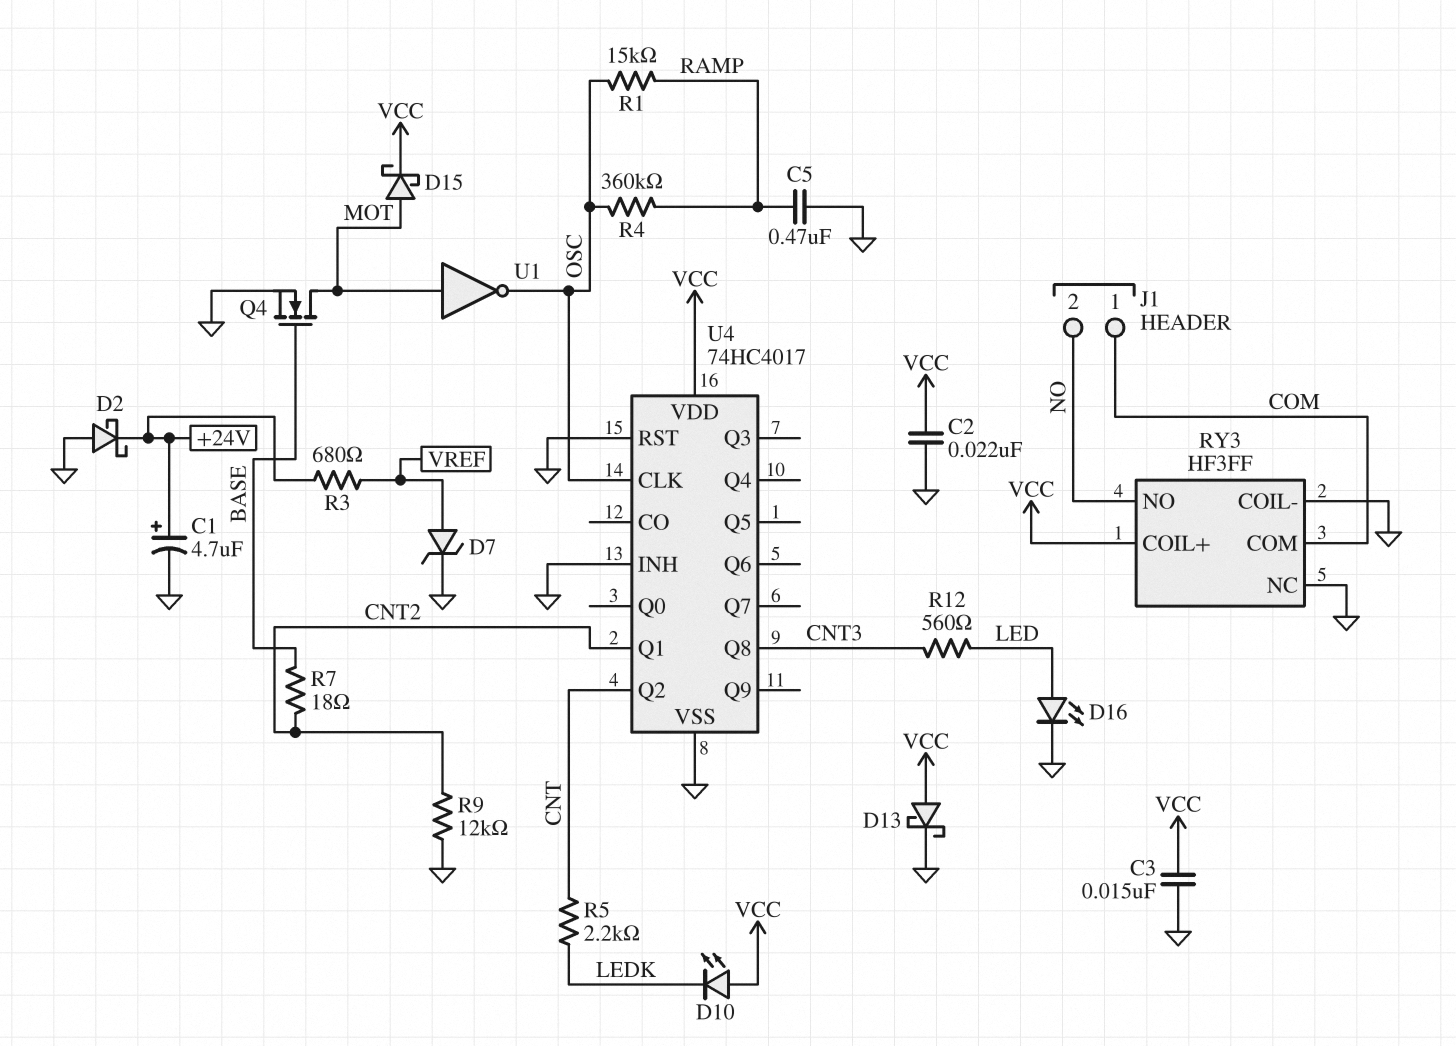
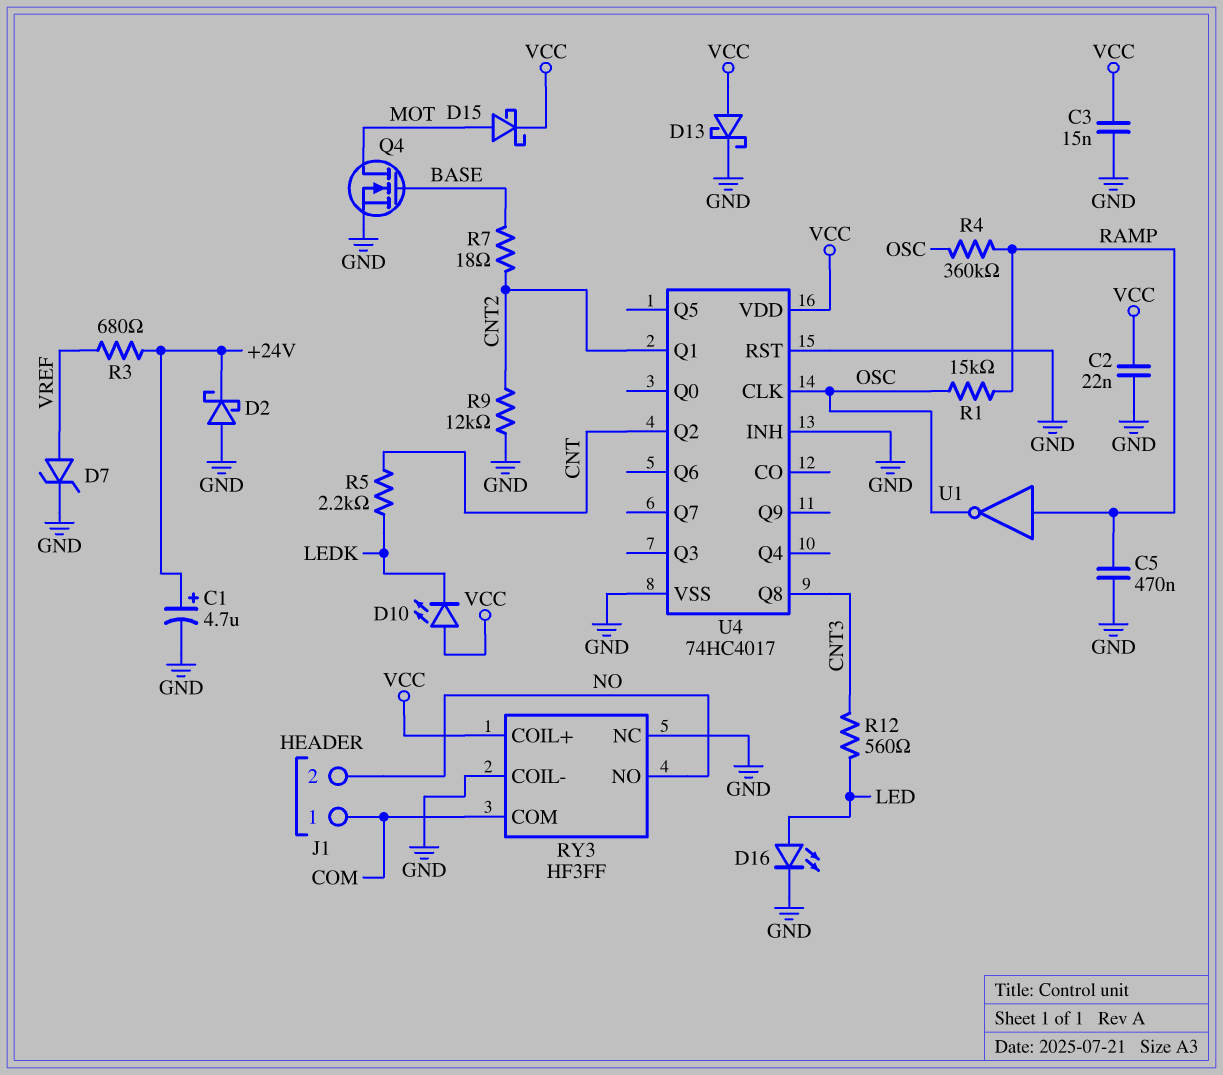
U1: NOT (in MOT, out OSC) -> NOT (in RAMP, out OSC)

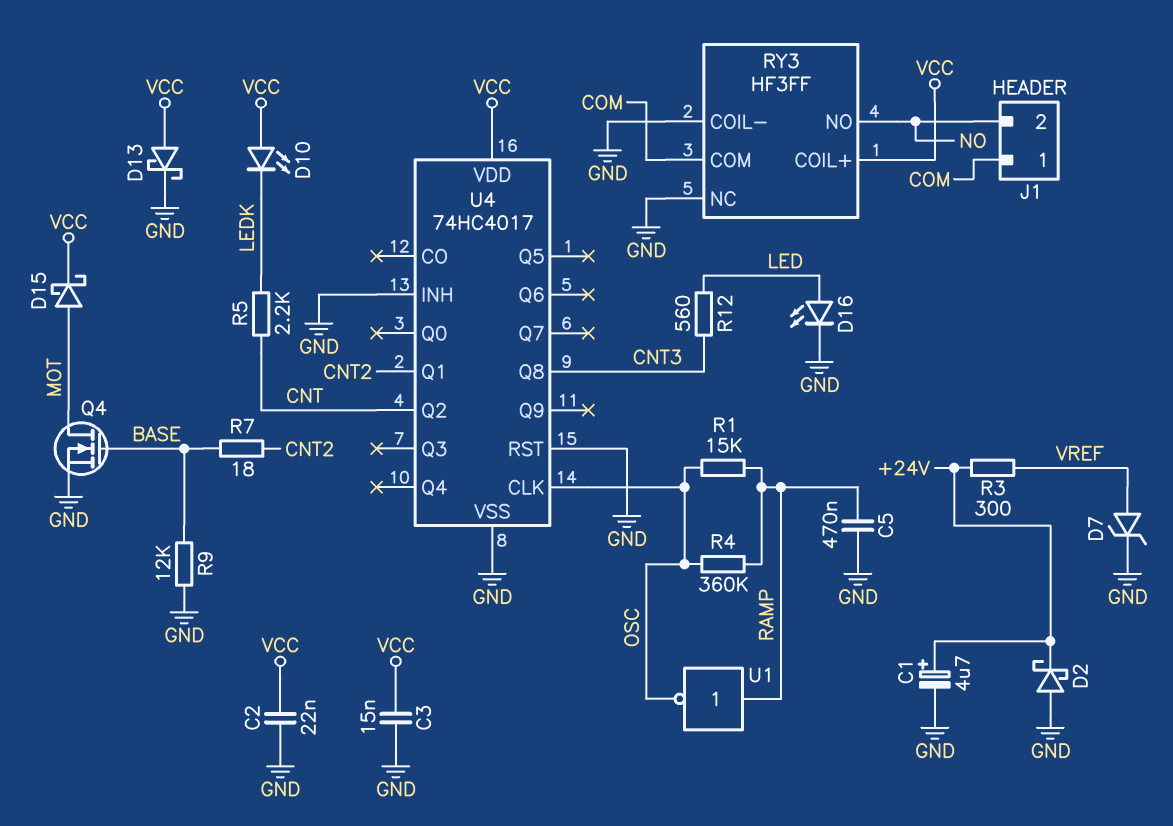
R3: 680 (+24V, VREF) -> 300 (+24V, VREF)
R9: 12k (CNT2, GND) -> 12k (BASE, GND)

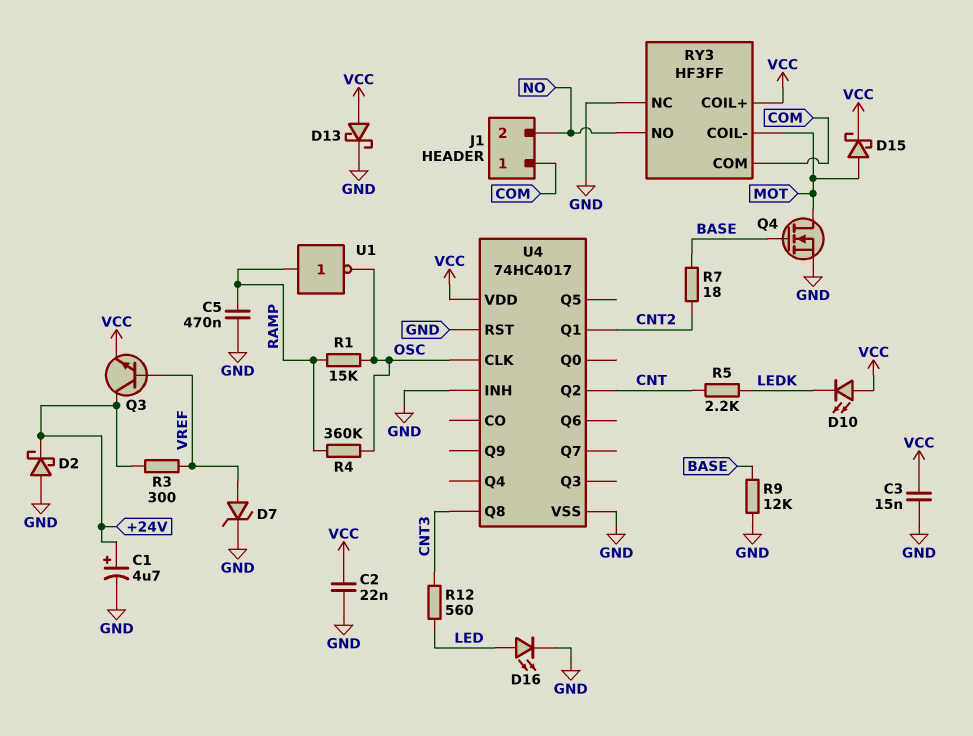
Q3: none -> NPN (B VREF, C +24V, E VCC)
RY3 pin COIL-: GND -> MOT

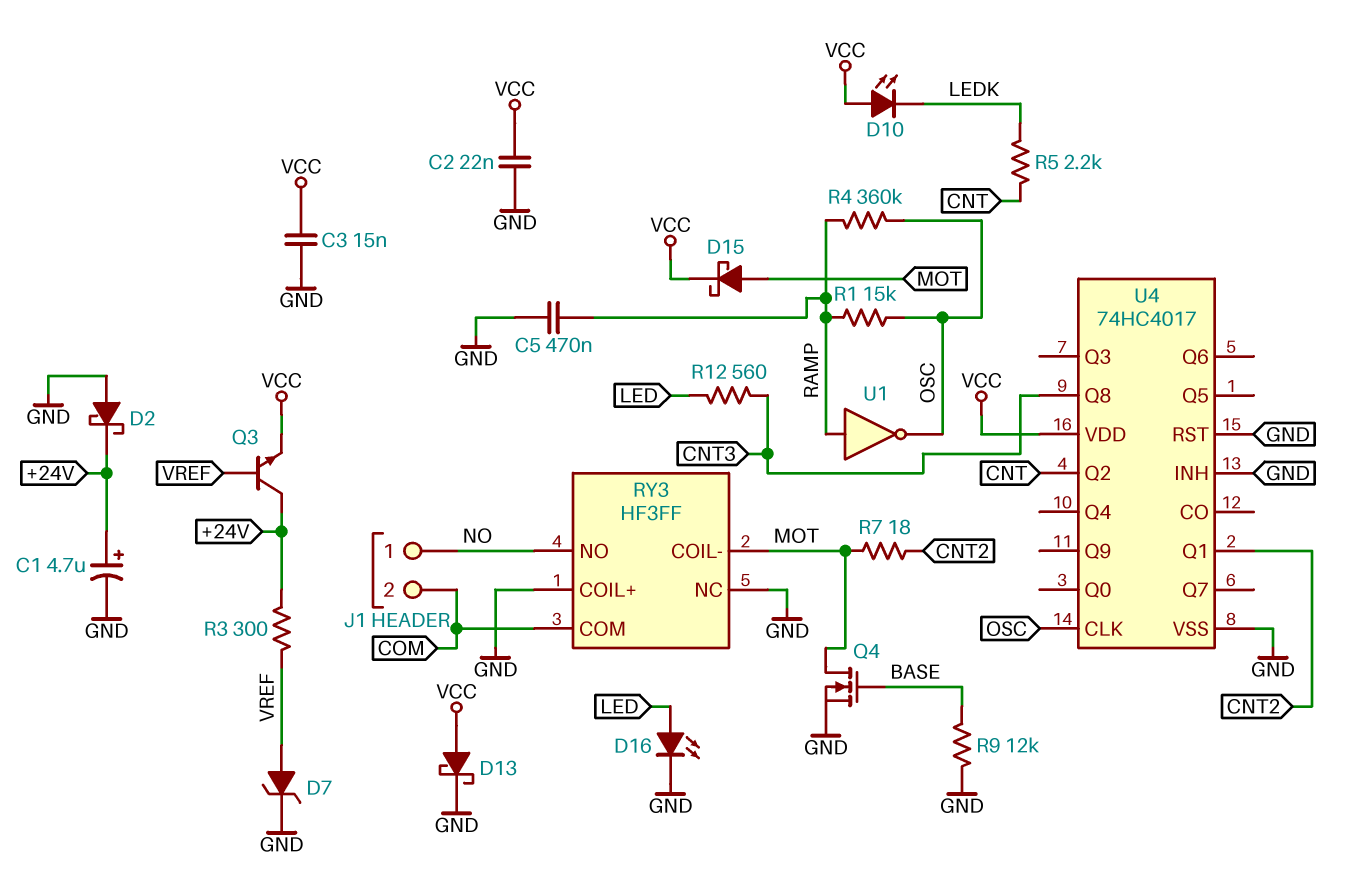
J1 pin 1: COM -> NO
J1 pin 2: NO -> COM
R7: 18 (BASE, CNT2) -> 18 (CNT2, MOT)
RY3 pin COIL+: VCC -> GND

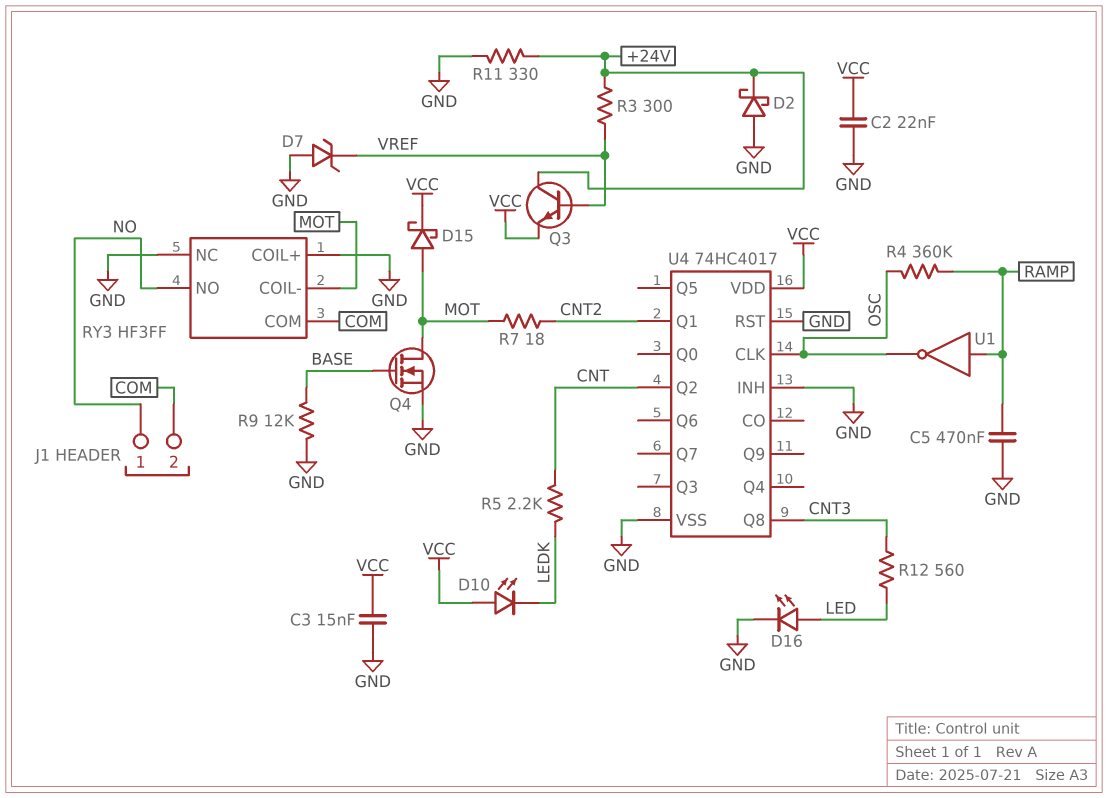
C1: 4.7uF (plus +24V, minus GND) -> none
D7: zener (A VREF, K GND) -> zener (A GND, K VREF)
D13: schottky (A VCC, K GND) -> none
R1: 15k (OSC, RAMP) -> none
R11: none -> 330 (+24V, GND)

